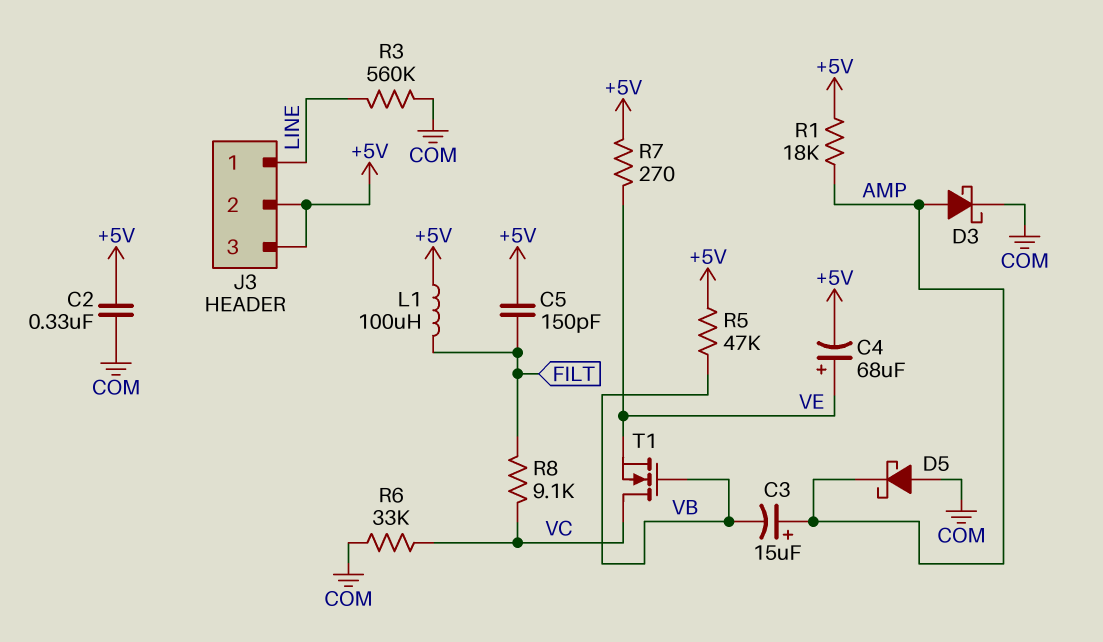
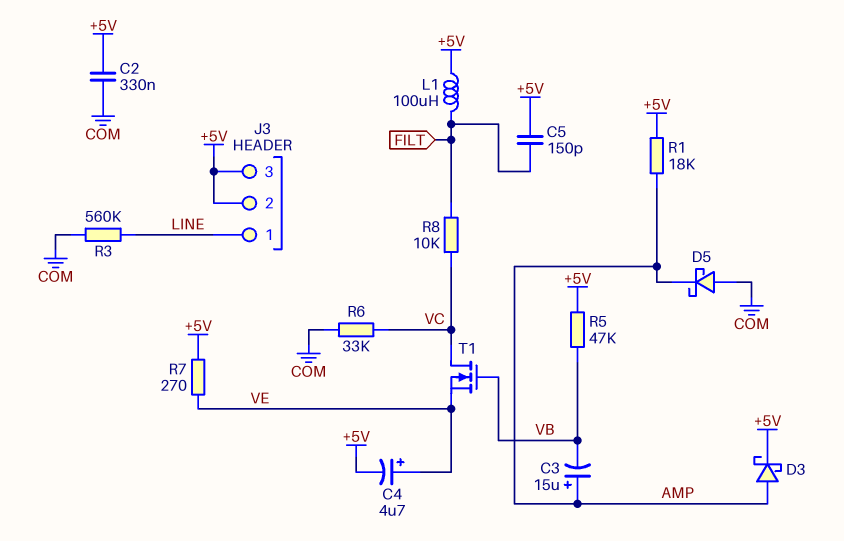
C4: 68uF (plus VE, minus +5V) -> 4.7uF (plus VE, minus +5V)
D3: schottky (A AMP, K COM) -> schottky (A AMP, K +5V)
R8: 9.1k (FILT, VC) -> 10k (FILT, VC)

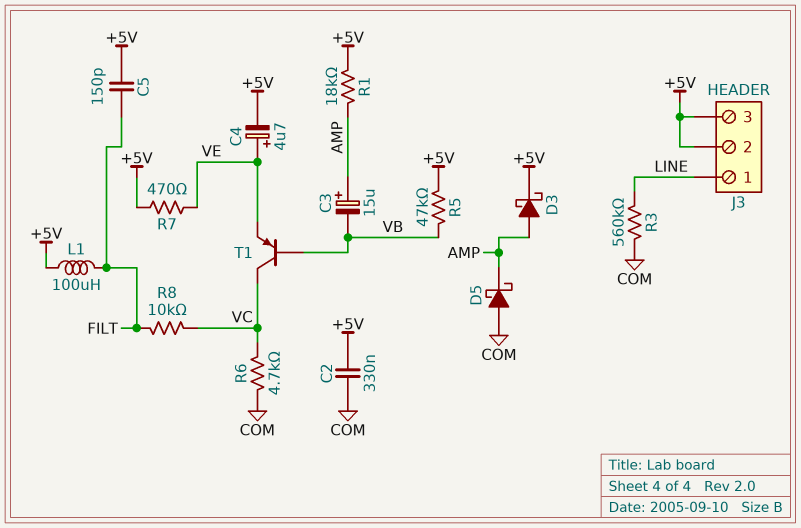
R6: 33k (COM, VC) -> 4.7k (COM, VC)
R7: 270 (+5V, VE) -> 470 (+5V, VE)
T1: NMOS (G VB, D VC, S VE) -> PNP (B VB, C VC, E VE)

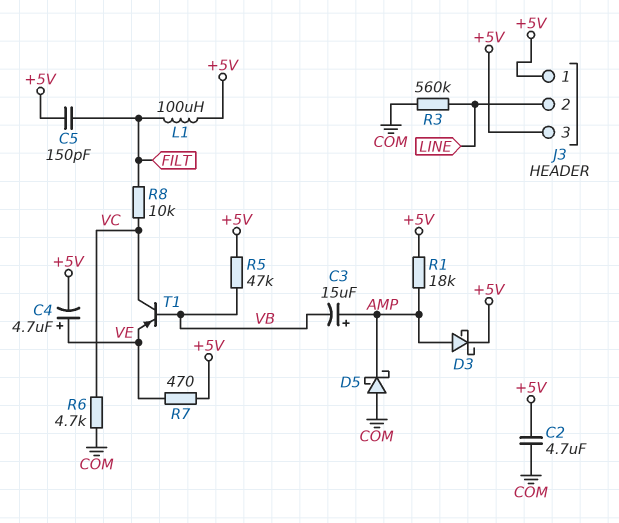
C2: 330nF (+5V, COM) -> 4.7uF (+5V, COM)
J3 pin 1: LINE -> +5V
J3 pin 2: +5V -> LINE

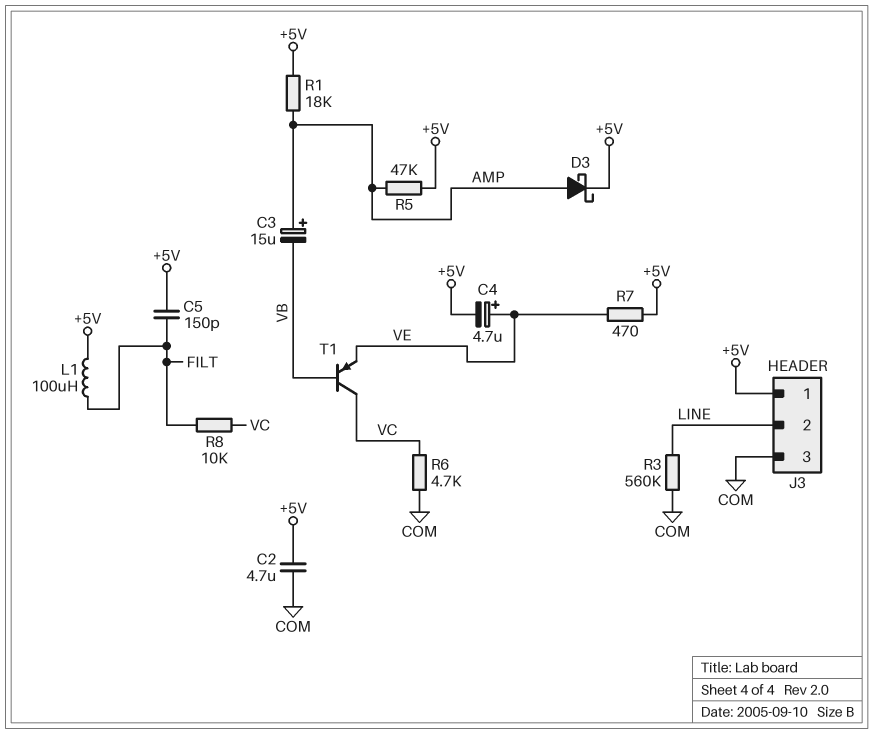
D5: schottky (A COM, K AMP) -> none
J3 pin 3: +5V -> COM
R5: 47k (+5V, VB) -> 47k (+5V, AMP)

